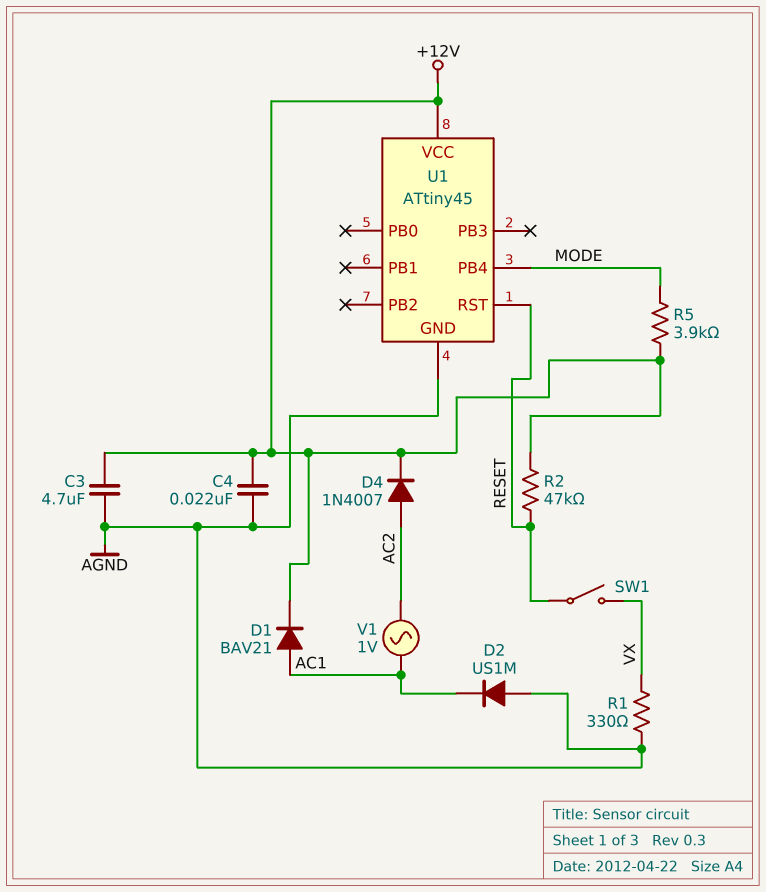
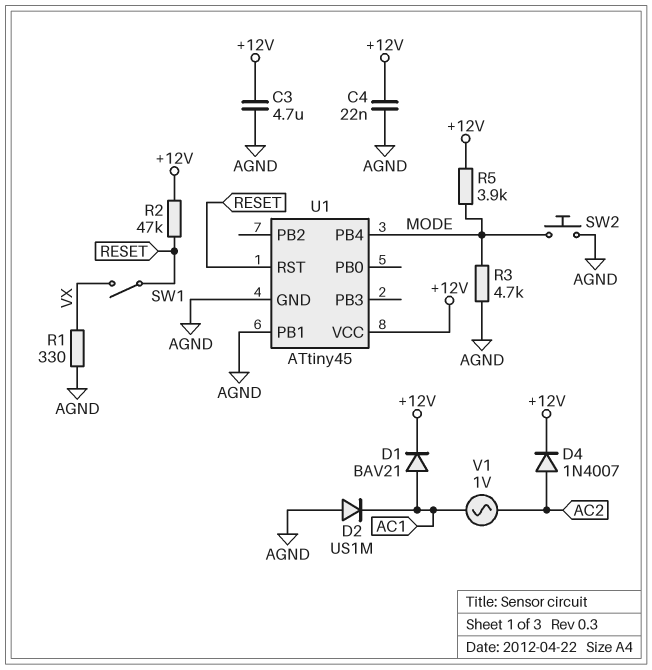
R3: none -> 4.7k (AGND, MODE)
SW2: none -> button (AGND, MODE)
U1 pin PB1: none -> AGND

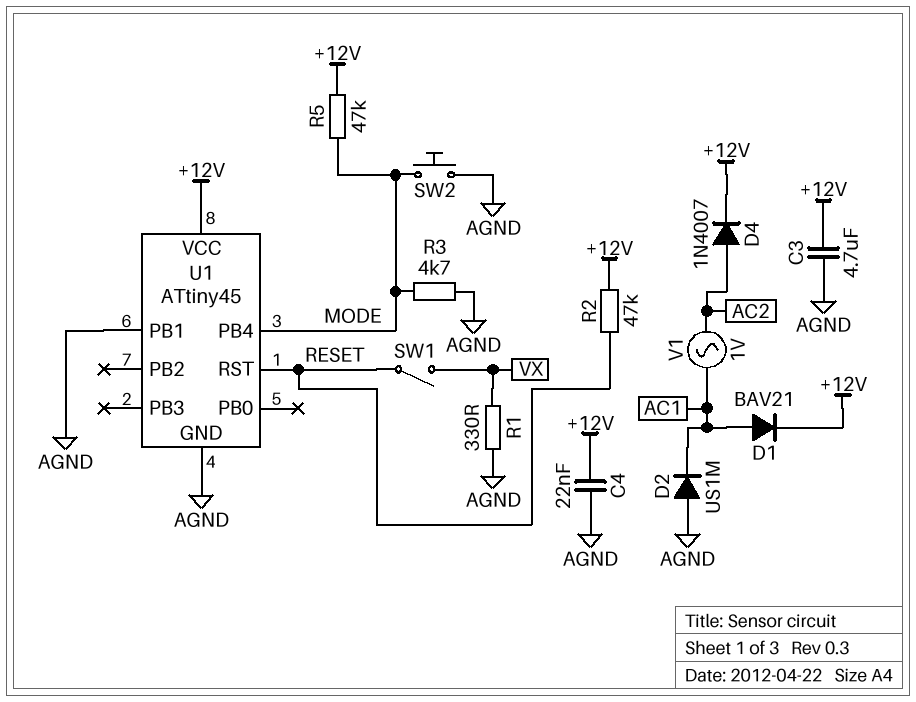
R5: 3.9k (+12V, MODE) -> 47k (+12V, MODE)

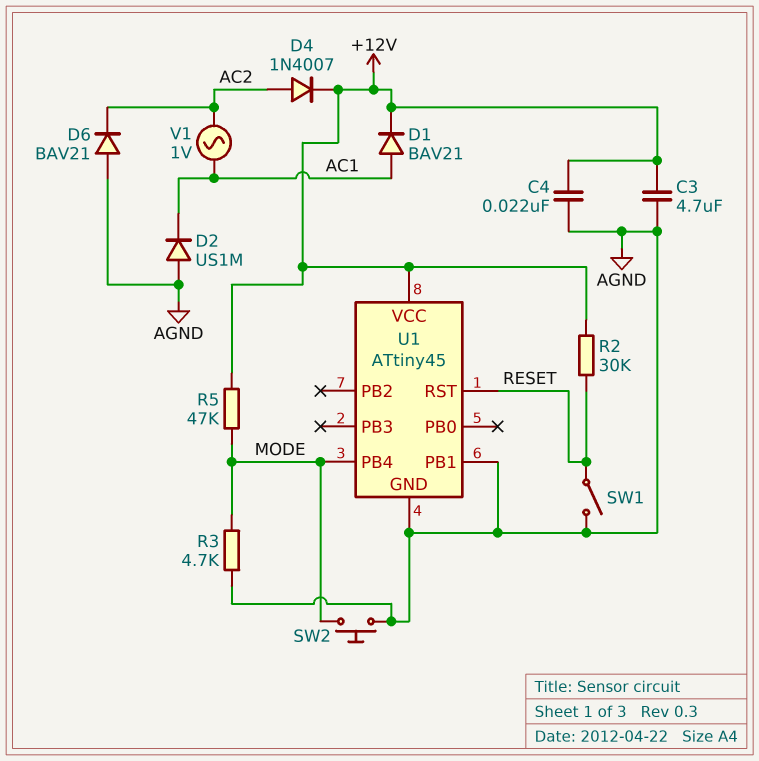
D6: none -> diode BAV21 (A AGND, K AC2)
R1: 330 (AGND, VX) -> none
R2: 47k (+12V, RESET) -> 30k (+12V, RESET)
SW1: switch (RESET, VX) -> switch (AGND, RESET)

